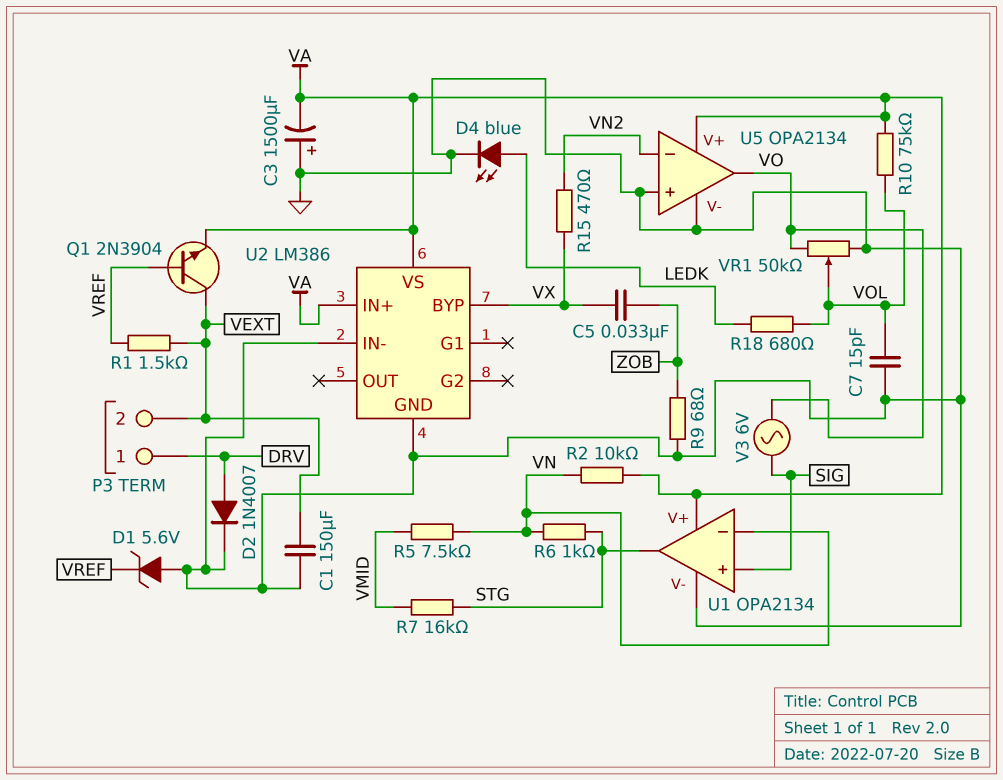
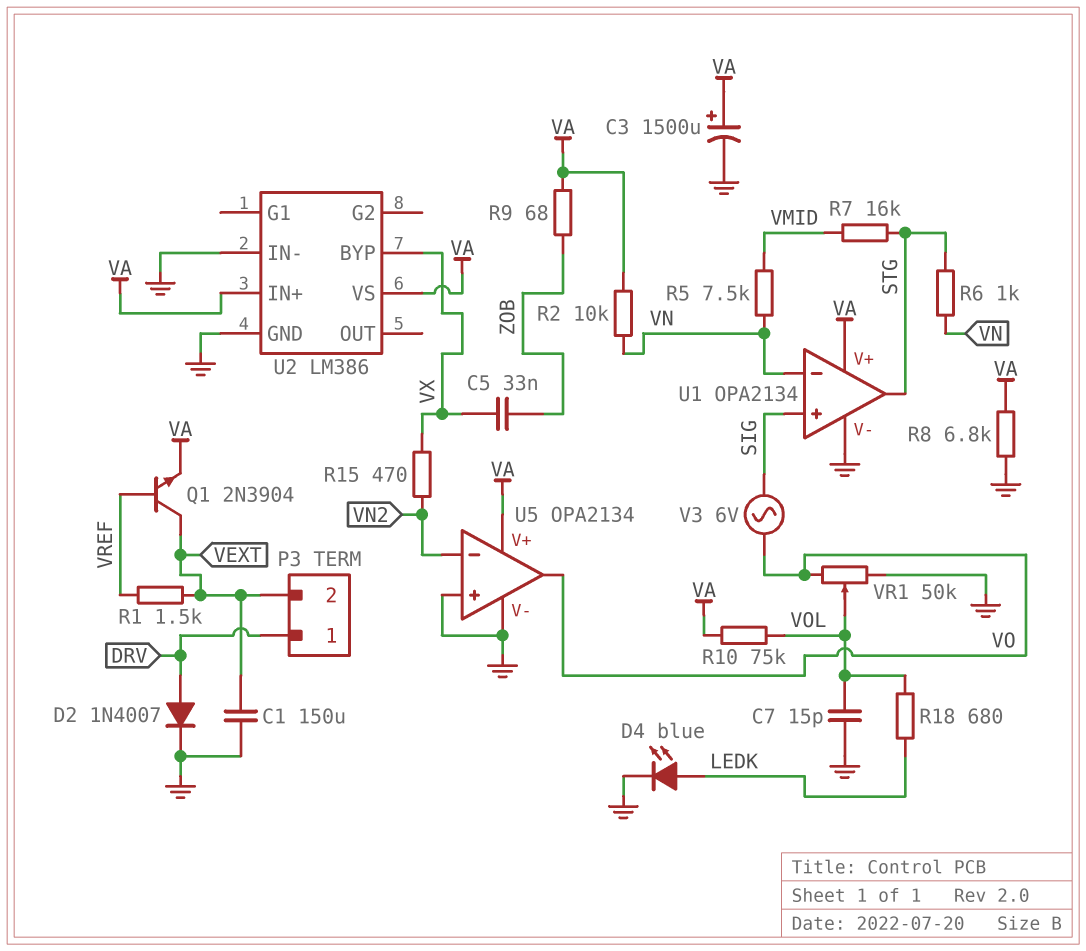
C3: 1500uF (plus GND, minus VA) -> 1500uF (plus VA, minus GND)
D1: zener 5.6V (A GND, K VREF) -> none
R8: none -> 6.8k (GND, VA)
R9: 68 (GND, ZOB) -> 68 (VA, ZOB)

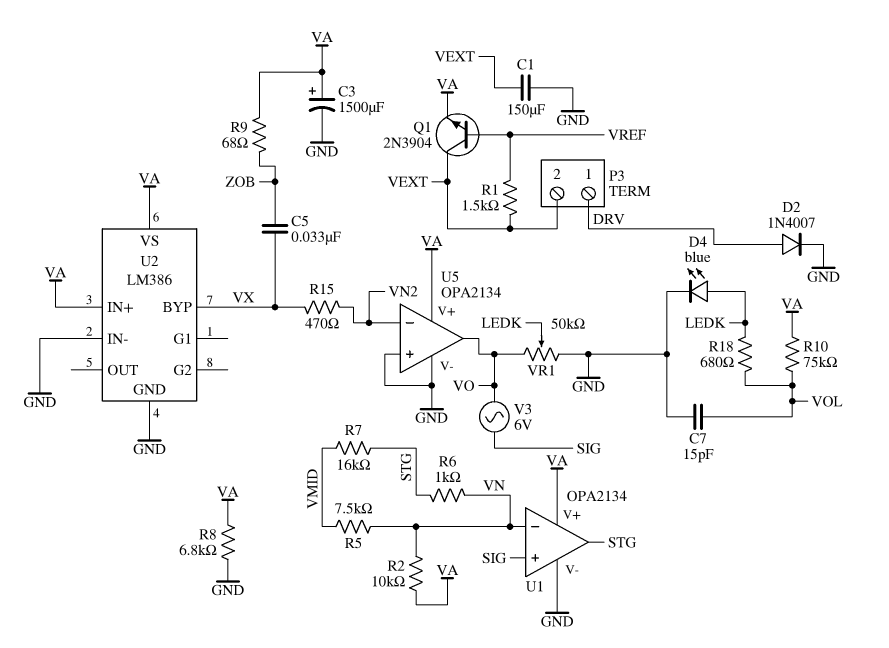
VR1: 50k (GND, VO, wiper VOL) -> 50k (GND, VO, wiper LEDK)

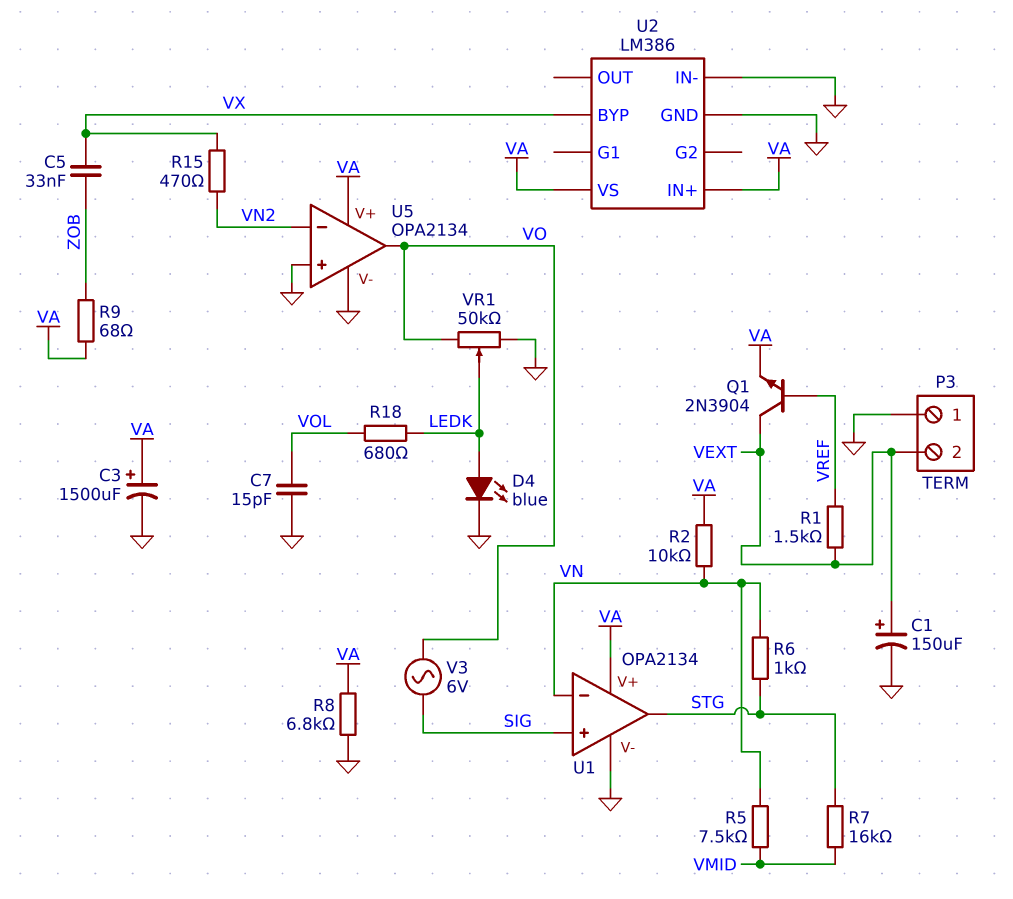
C1: 150uF (GND, VEXT) -> 150uF (plus VEXT, minus GND)
D2: diode 1N4007 (A DRV, K GND) -> none
P3 pin 1: DRV -> GND
R10: 75k (VA, VOL) -> none

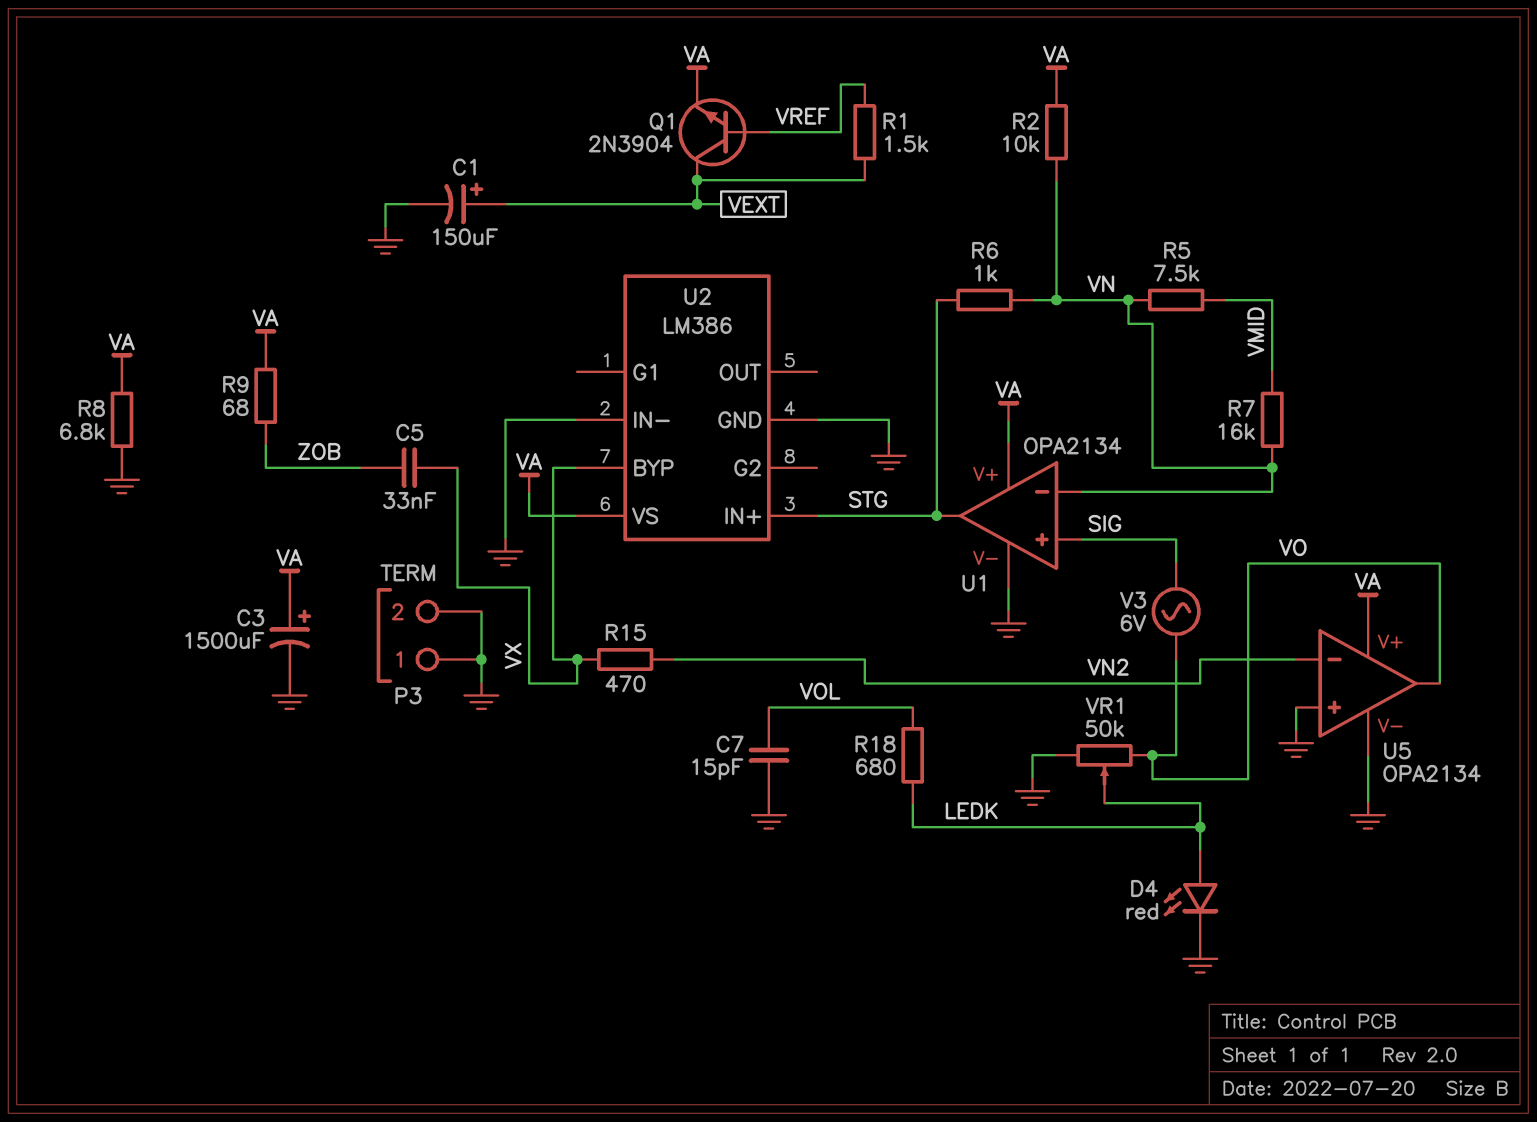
D4: LED blue (A LEDK, K GND) -> LED red (A LEDK, K GND)
P3 pin 2: VEXT -> GND
R7: 16k (STG, VMID) -> 16k (VMID, VN)
U2 pin IN+: VA -> STG

